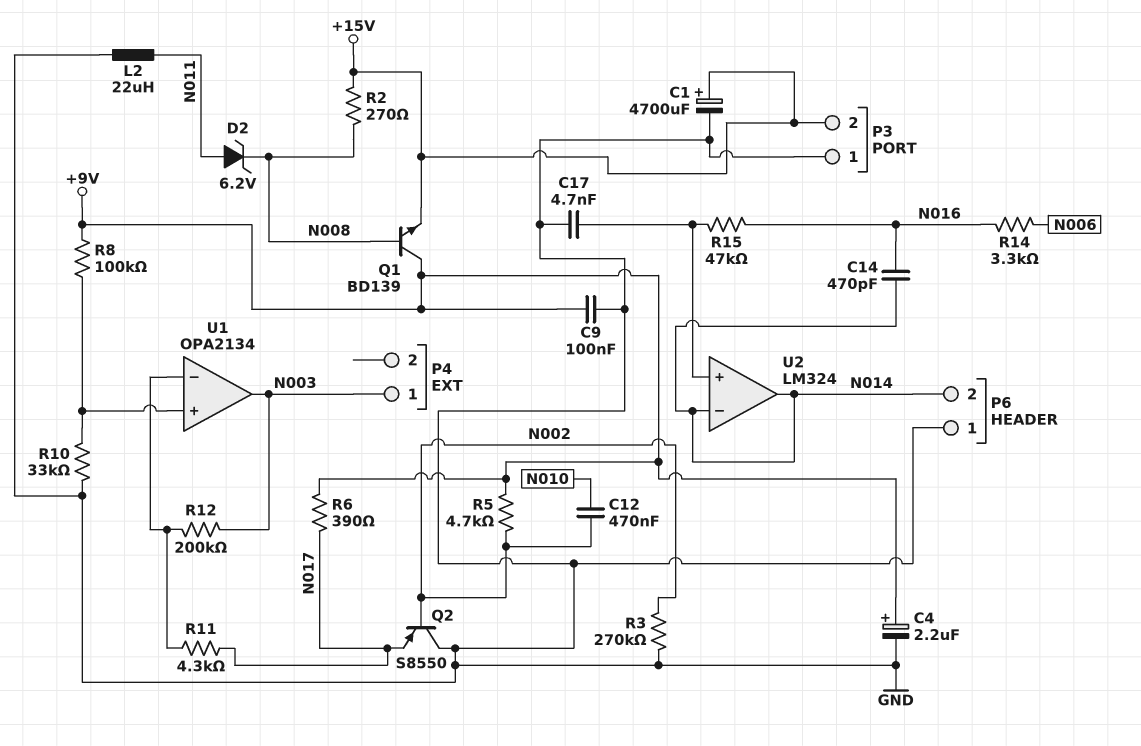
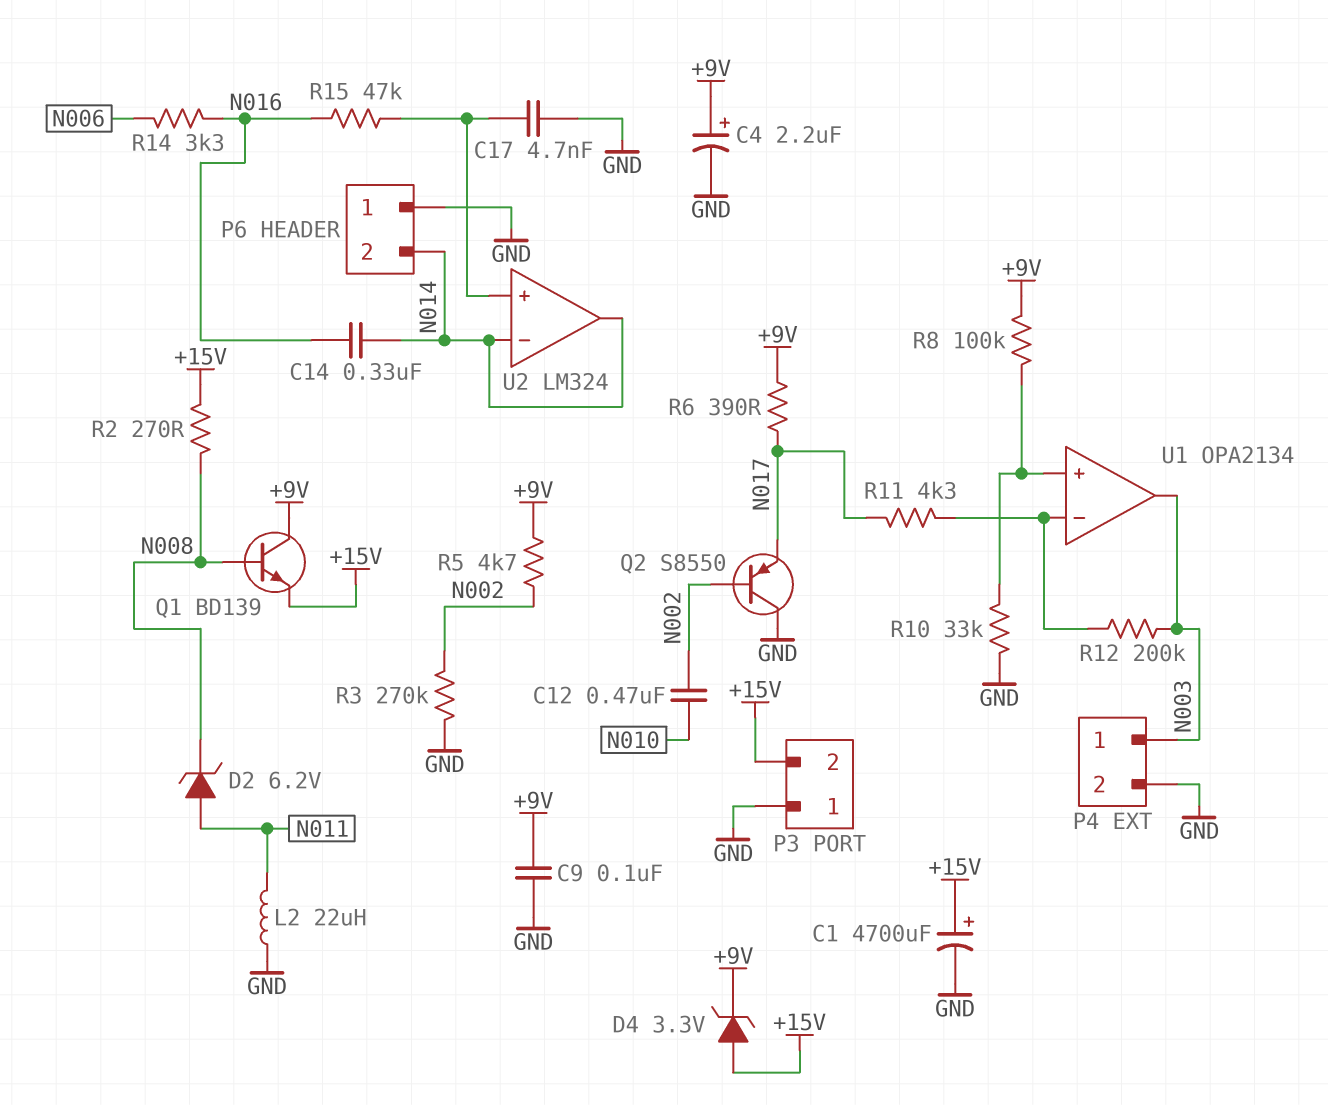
C14: 470pF (N014, N016) -> 330nF (N014, N016)
D4: none -> zener 3.3V (A +15V, K +9V)
P4 pin 2: none -> GND

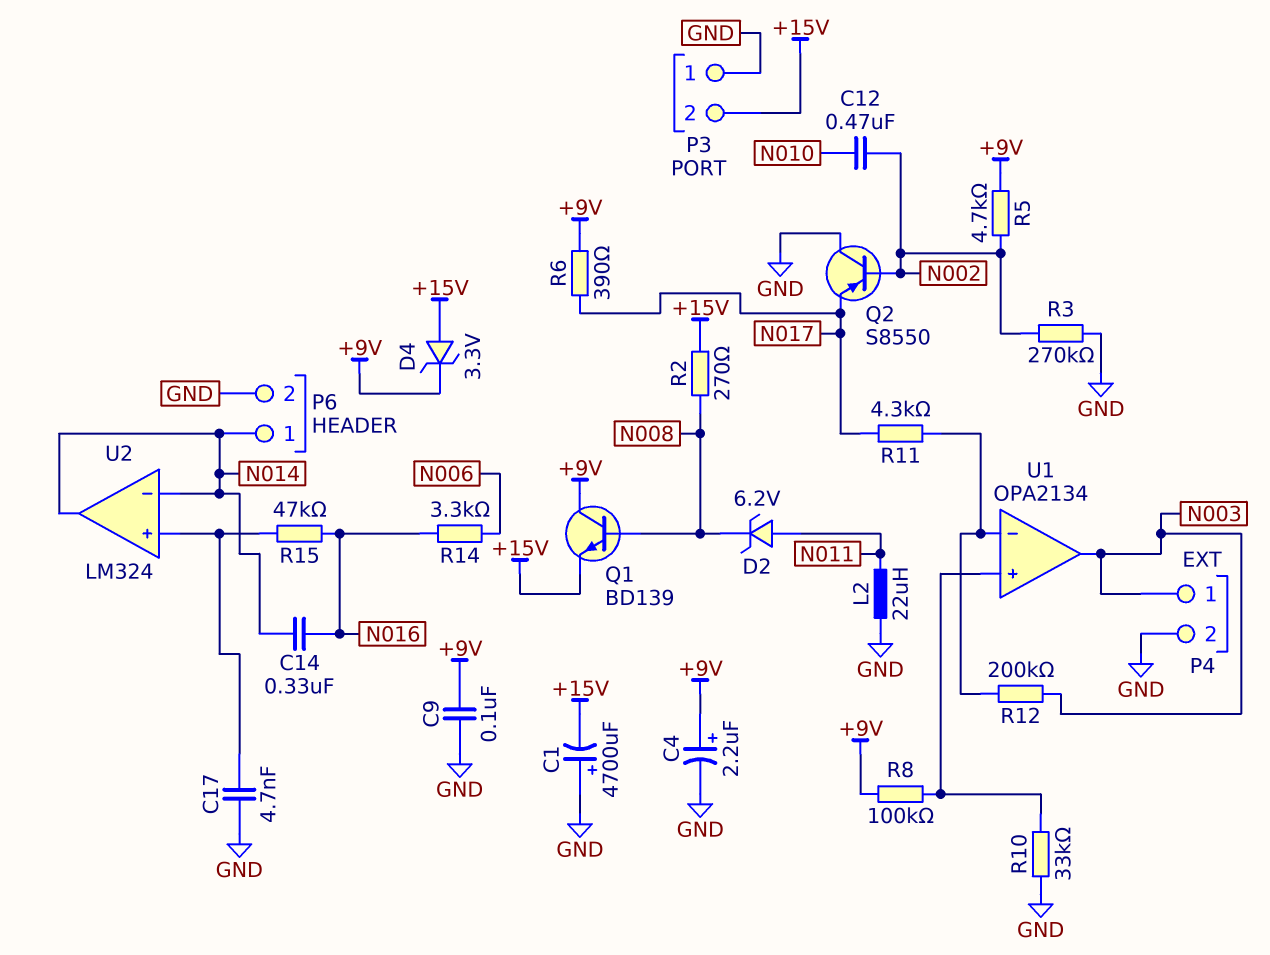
C1: 4700uF (plus +15V, minus GND) -> 4700uF (plus GND, minus +15V)
P6 pin 1: GND -> N014
P6 pin 2: N014 -> GND

